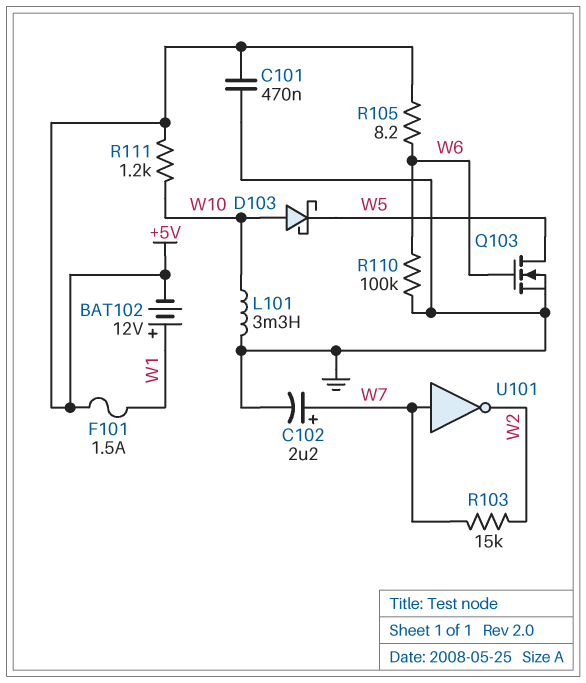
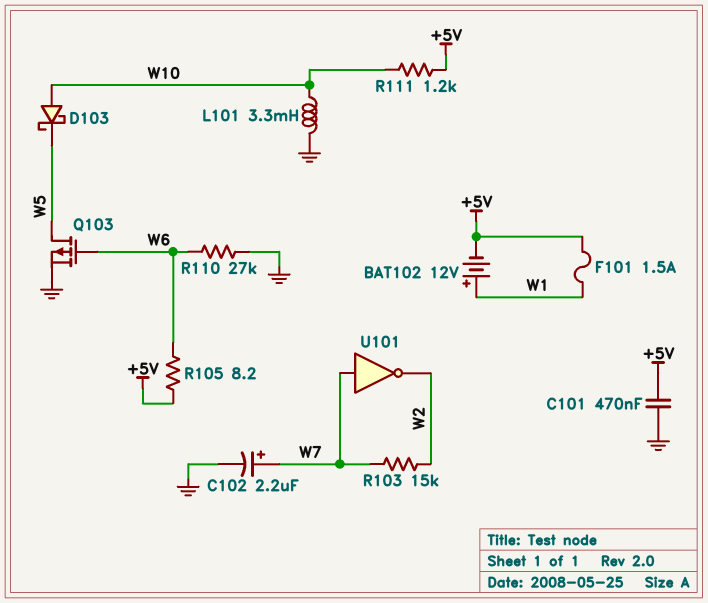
Q103: NMOS (G W6, D W5, S GND) -> PMOS (G W6, D W5, S GND)
R110: 100k (GND, W6) -> 27k (GND, W6)

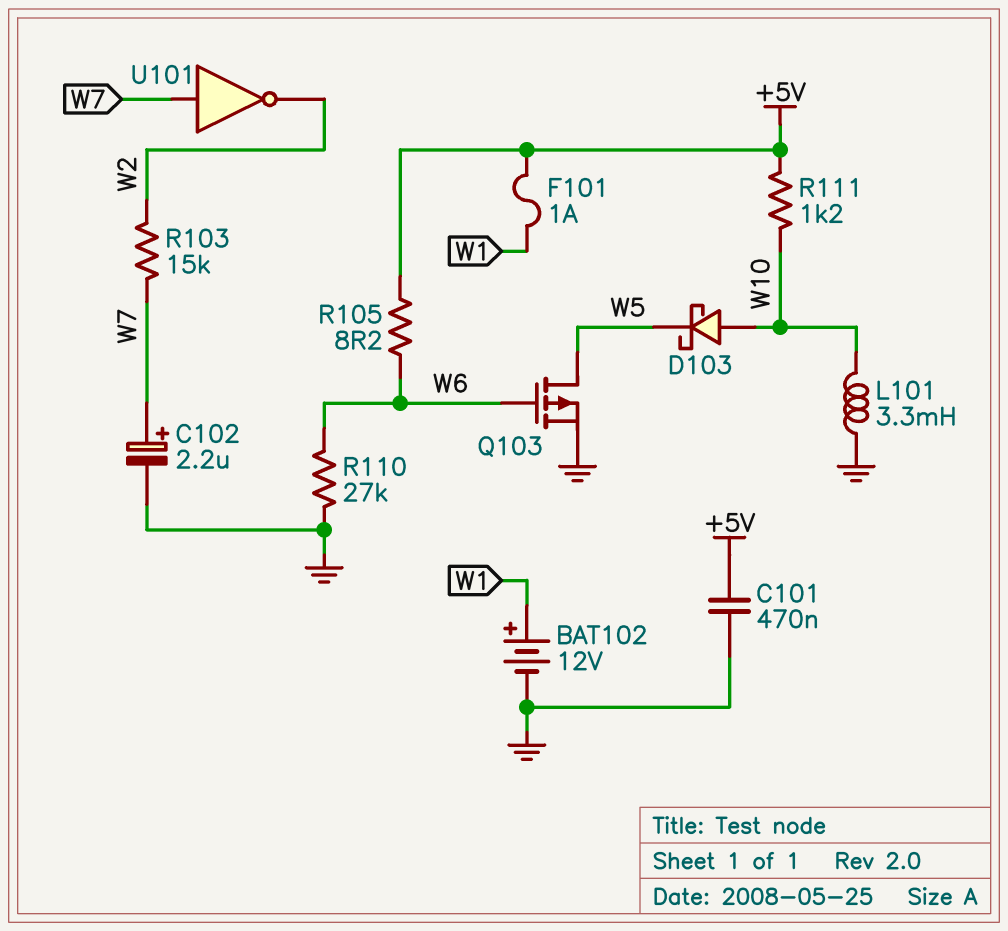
BAT102: 12V (plus W1, minus +5V) -> 12V (plus W1, minus GND)
F101: 1.5A (+5V, W1) -> 1A (+5V, W1)

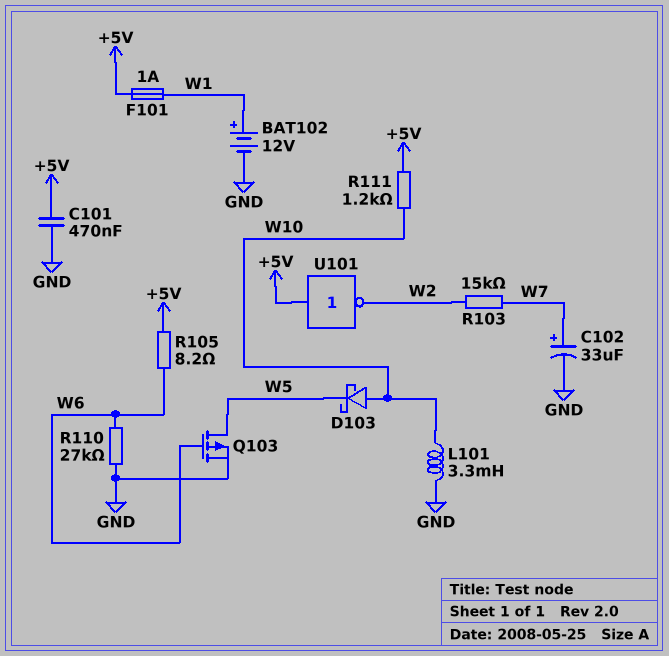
C102: 2.2uF (plus W7, minus GND) -> 33uF (plus W7, minus GND)
U101: NOT (in W7, out W2) -> NOT (in +5V, out W2)

